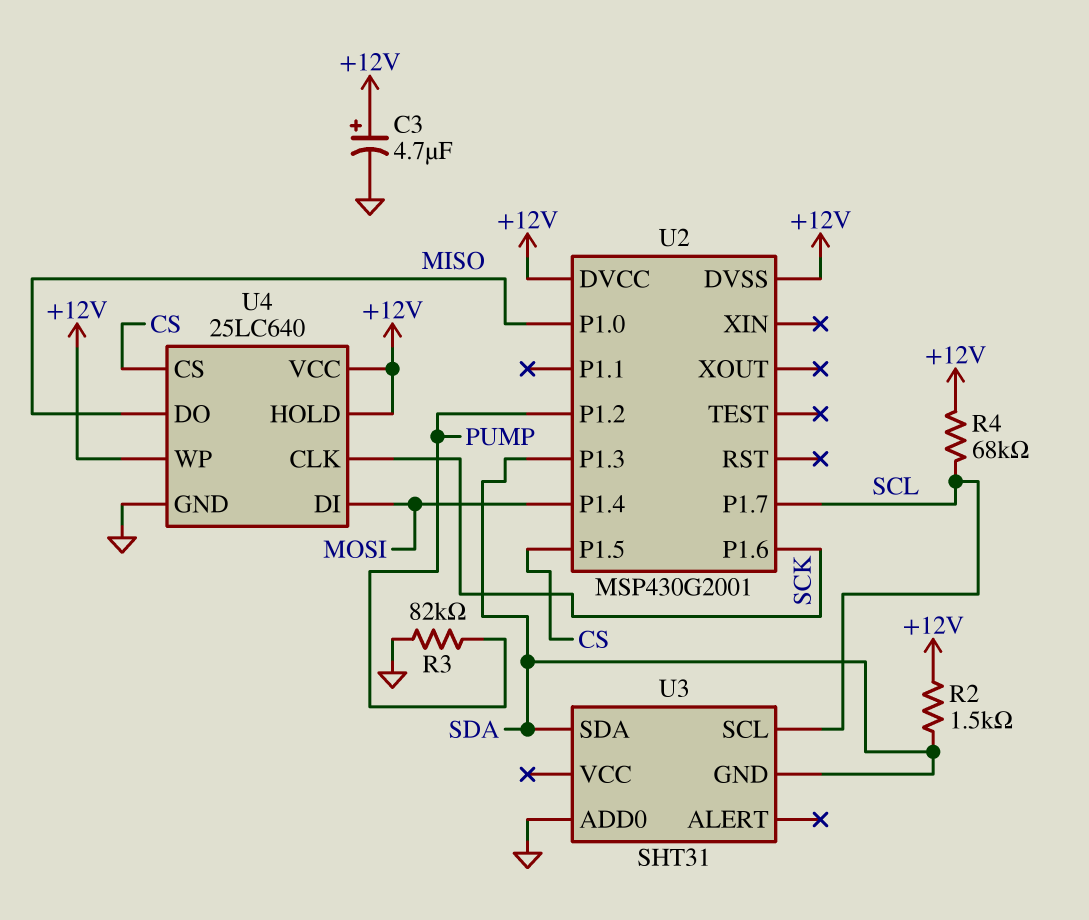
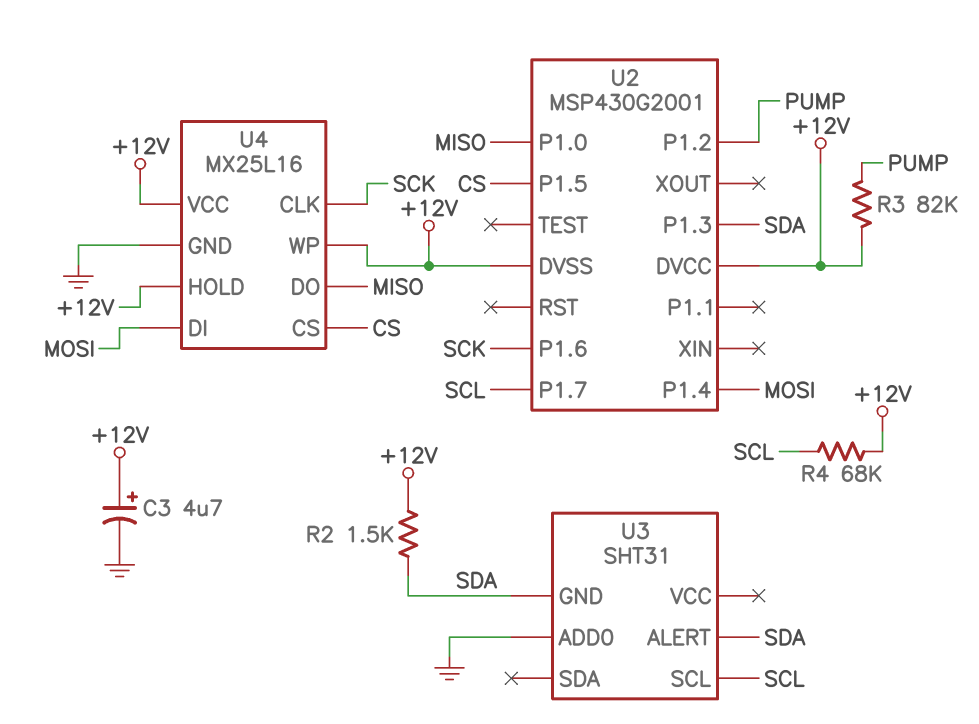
R3: 82k (GND, PUMP) -> 82k (+12V, PUMP)
U3 pin ALERT: none -> SDA
U3 pin SDA: SDA -> none
U4: 25LC640 -> MX25L16

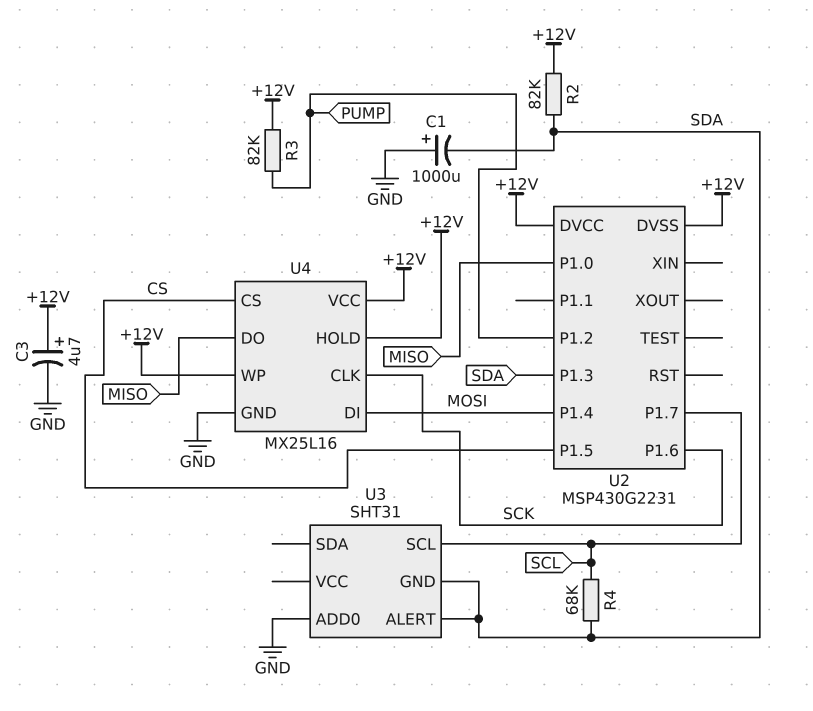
C1: none -> 1000uF (plus GND, minus SDA)
R2: 1.5k (+12V, SDA) -> 82k (+12V, SDA)
R4: 68k (+12V, SCL) -> 68k (SCL, SDA)
U2: MSP430G2001 -> MSP430G2231

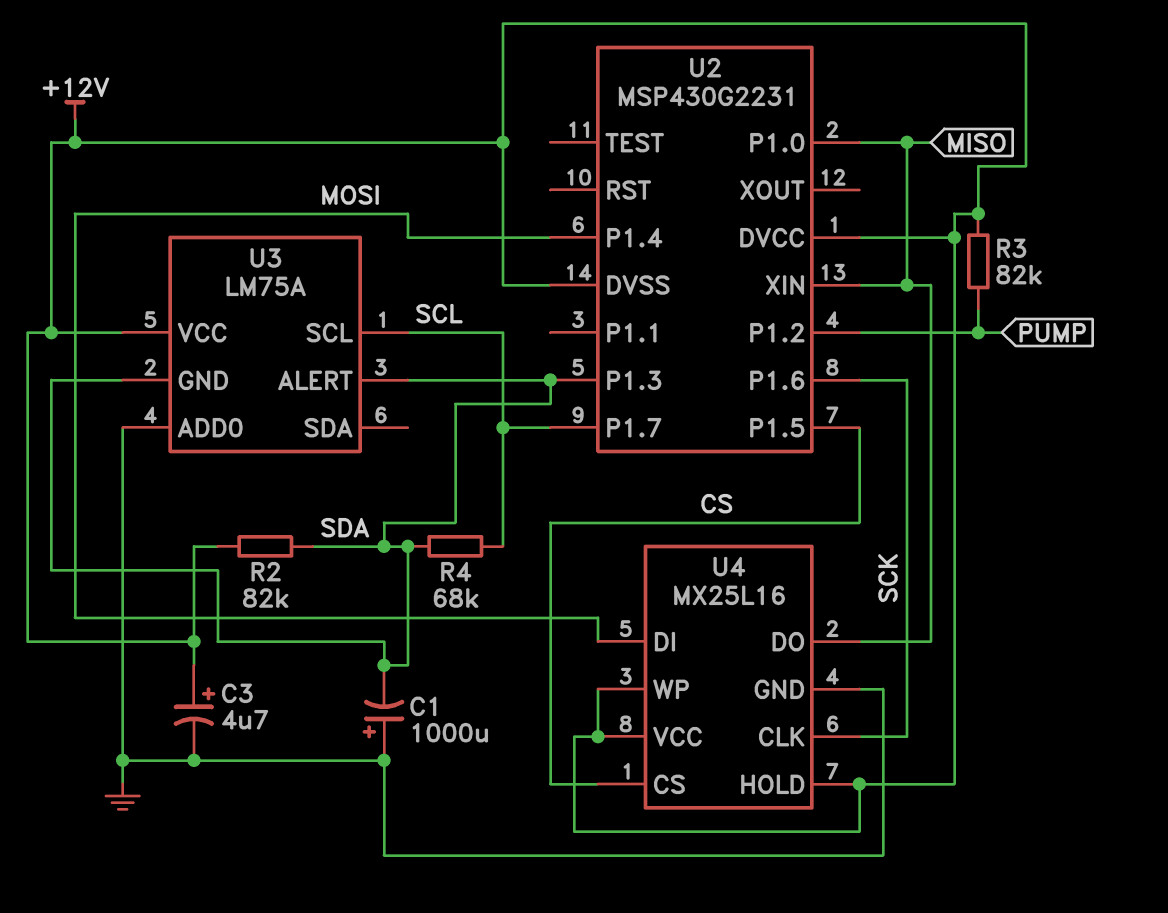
U2 pin XIN: none -> MISO
U3: SHT31 -> LM75A
U3 pin VCC: none -> +12V

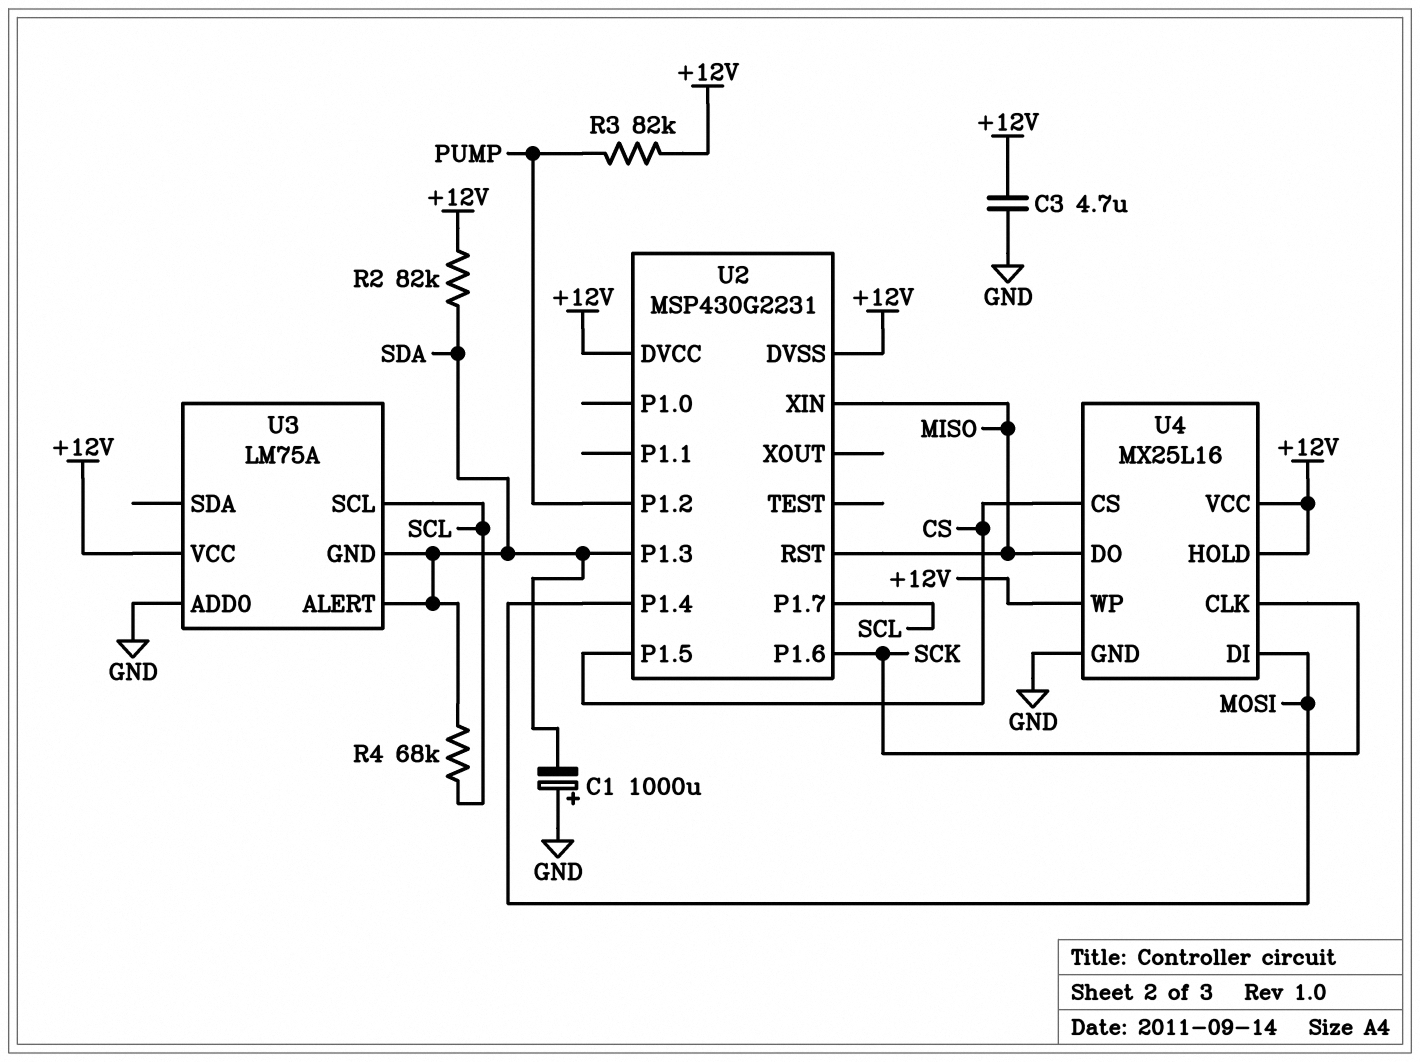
C3: 4.7uF (plus +12V, minus GND) -> 4.7uF (+12V, GND)
U2 pin P1.0: MISO -> none
U2 pin RST: none -> MISO

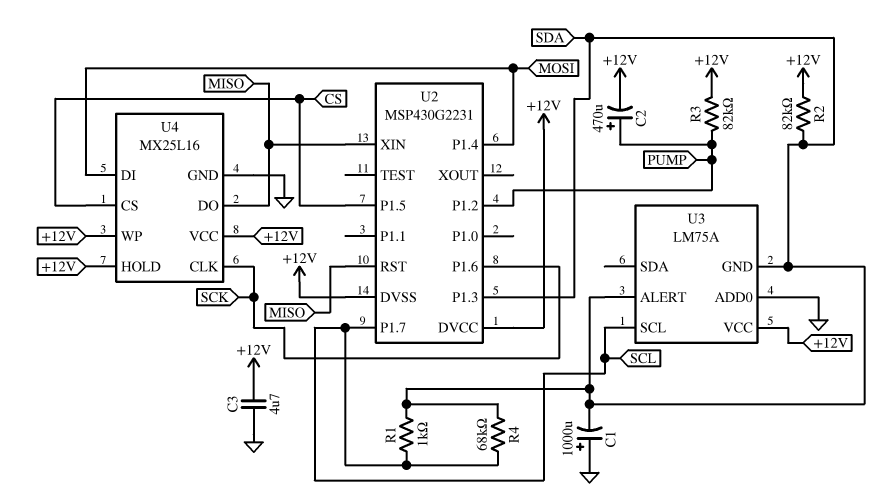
C2: none -> 470uF (plus PUMP, minus +12V)
R1: none -> 1k (SCL, SDA)

